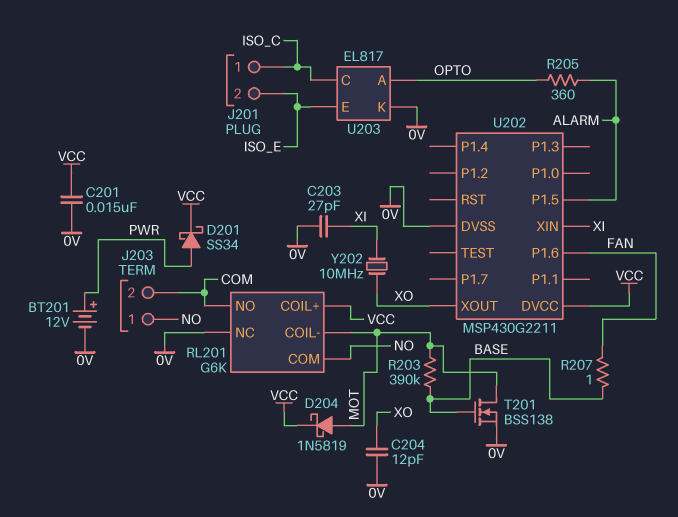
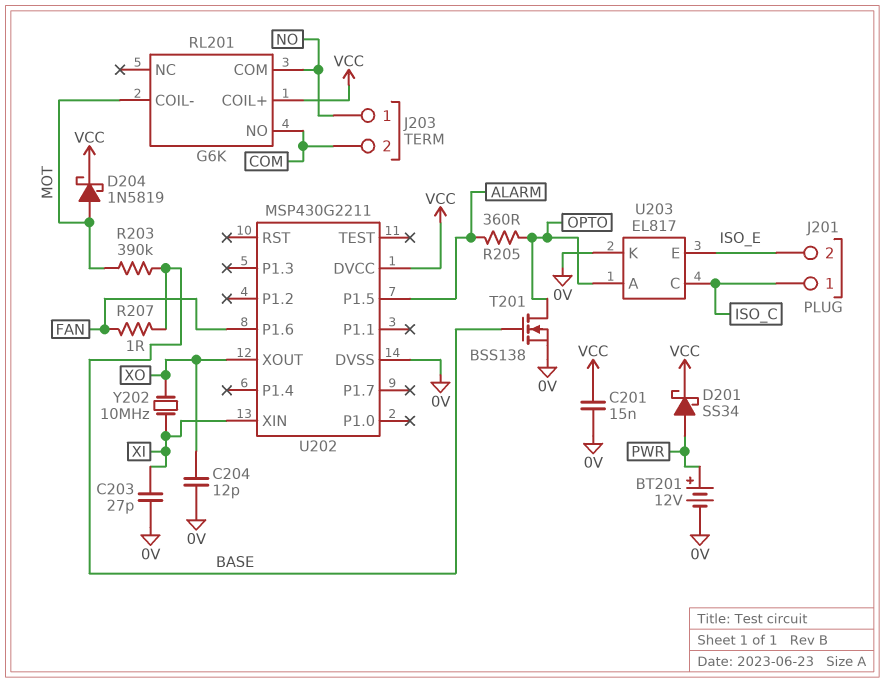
RL201 pin NC: 0V -> none
T201: NMOS BSS138 (G BASE, D MOT, S 0V) -> NMOS BSS138 (G BASE, D OPTO, S 0V)

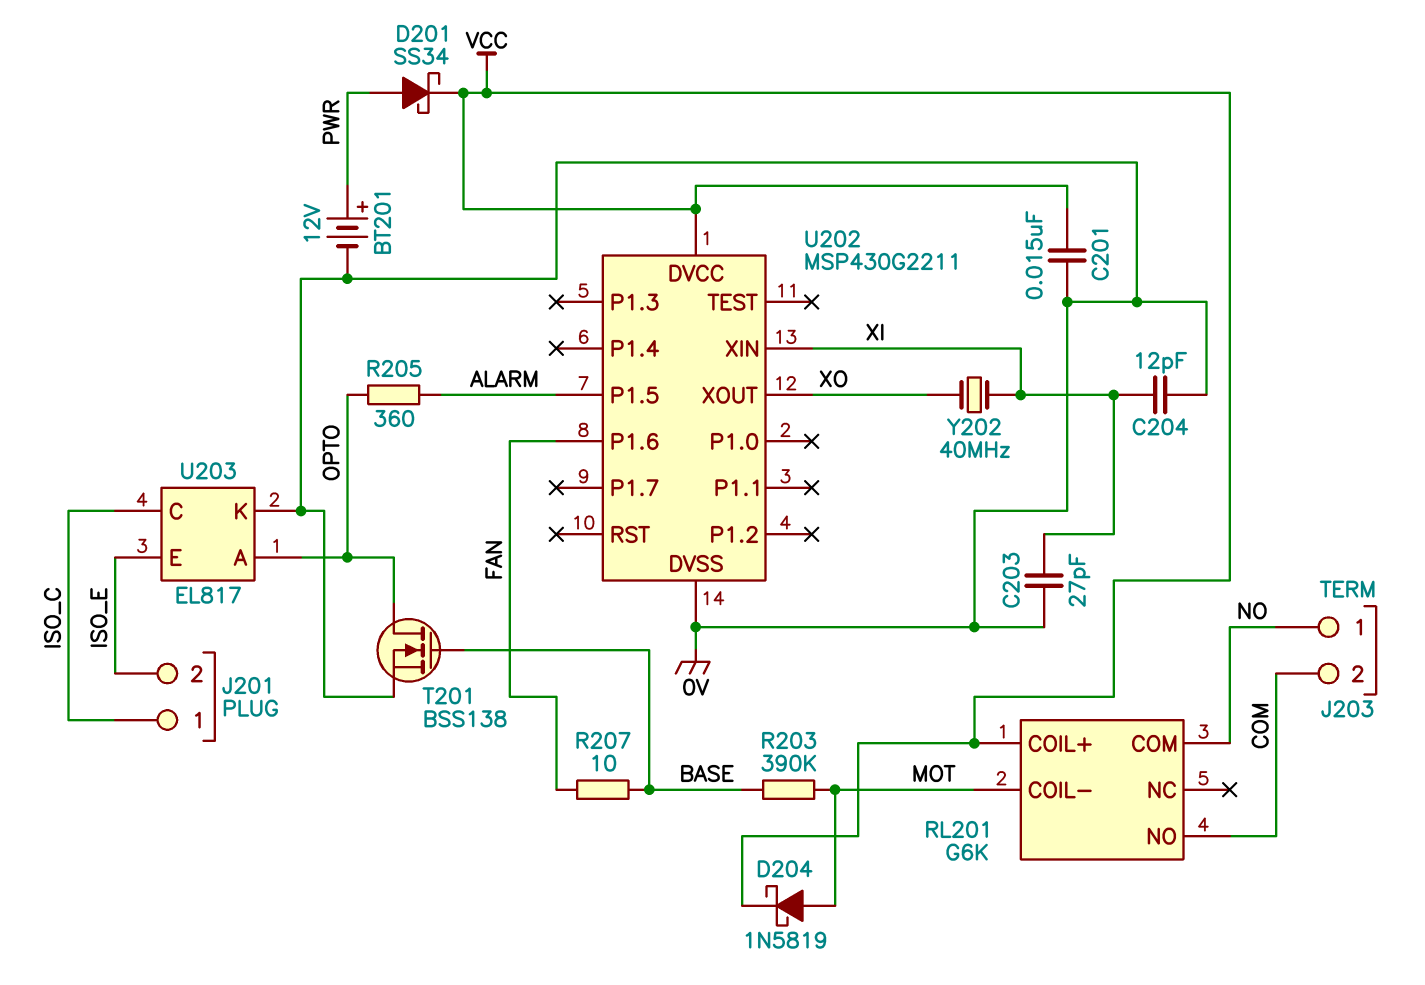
C204: 12pF (0V, XO) -> 12pF (0V, XI)
R207: 1 (BASE, FAN) -> 10 (BASE, FAN)
Y202: 10MHz (XI, XO) -> 40MHz (XI, XO)

